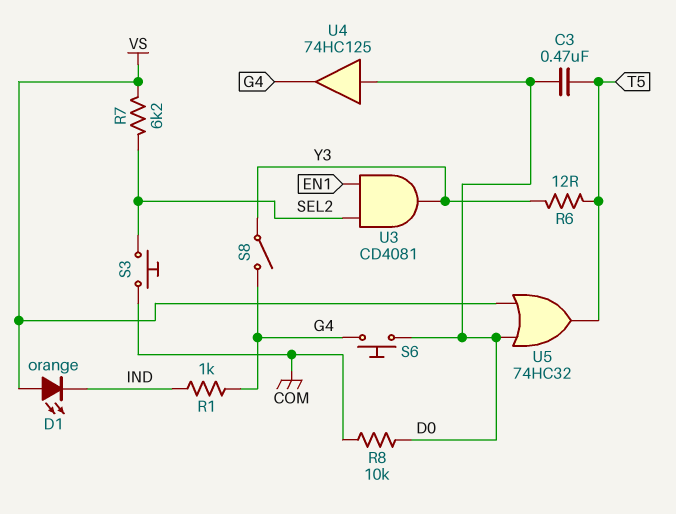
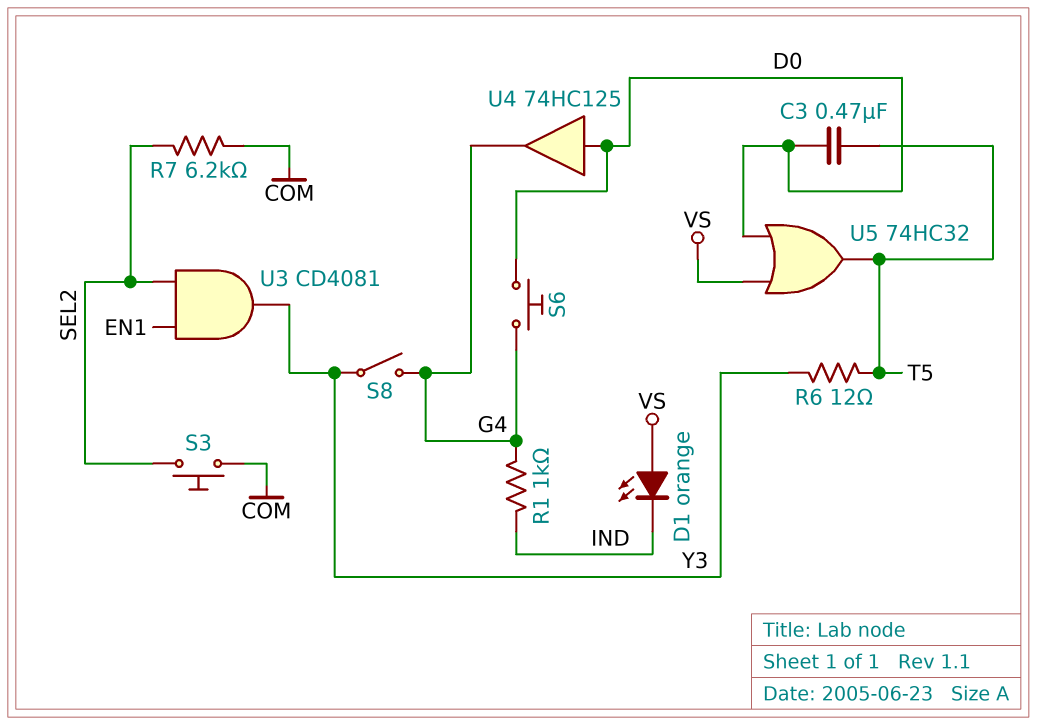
R7: 6.2k (SEL2, VS) -> 6.2k (COM, SEL2)
R8: 10k (COM, D0) -> none

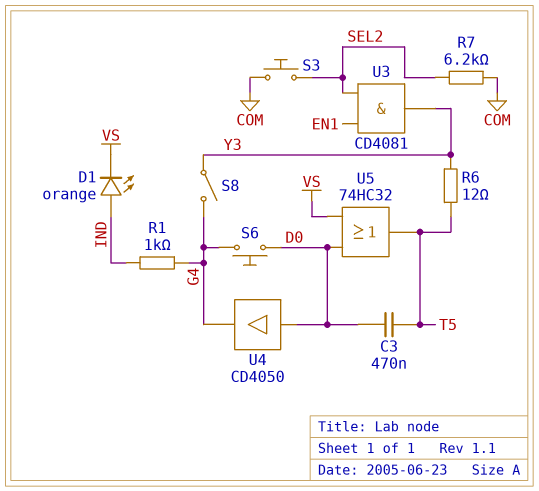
D1: LED orange (A VS, K IND) -> LED orange (A IND, K VS)
U4: buffer 74HC125 (in D0, out G4) -> buffer CD4050 (in D0, out G4)

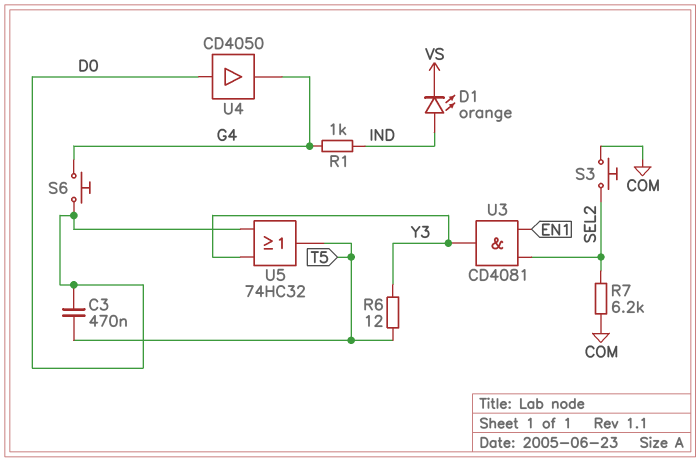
S8: switch (G4, Y3) -> none
U5: OR 74HC32 (in D0, in VS, out T5) -> OR 74HC32 (in D0, in Y3, out T5)

